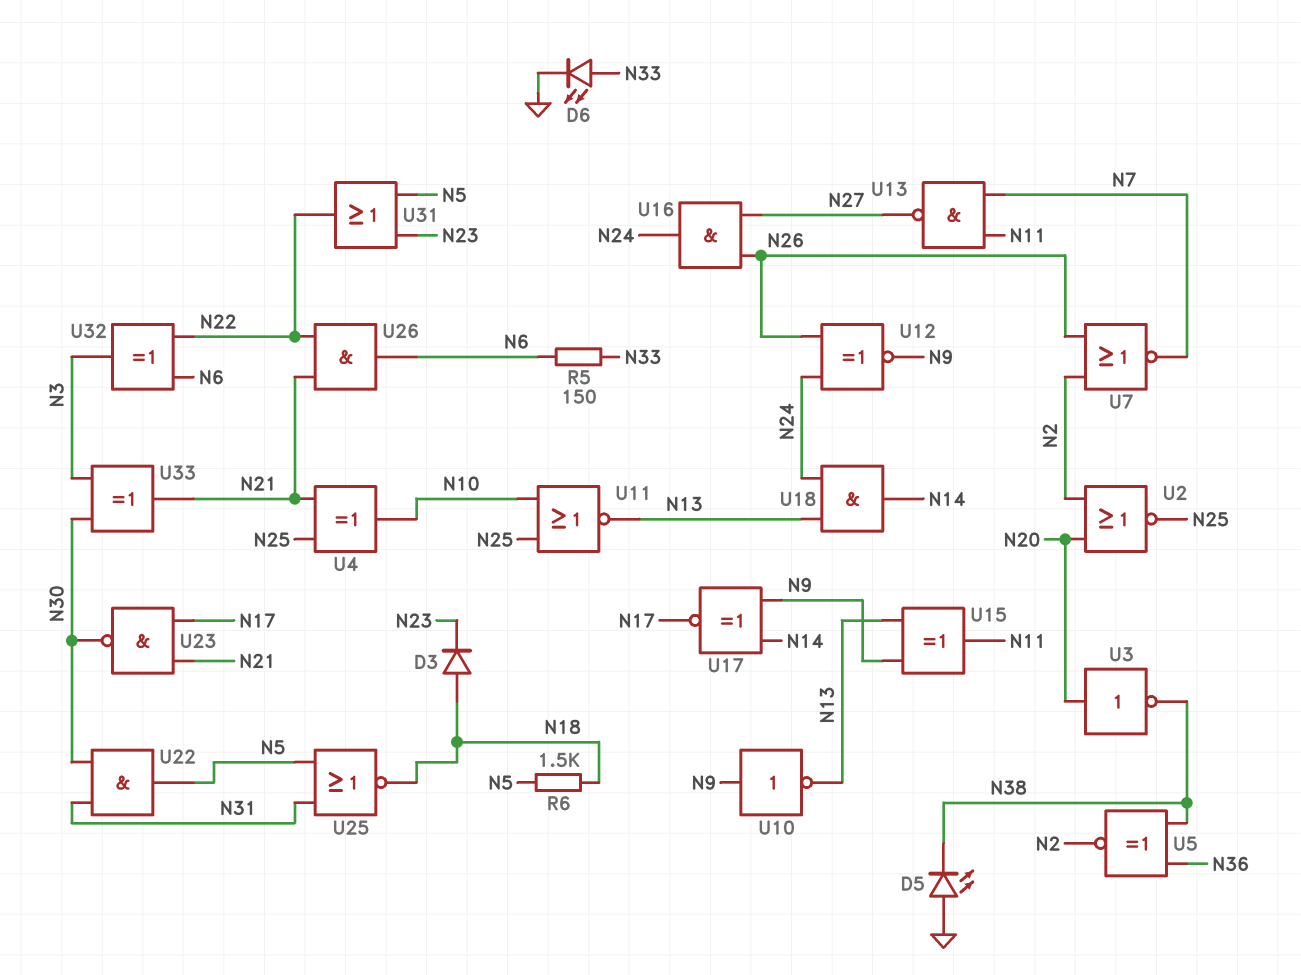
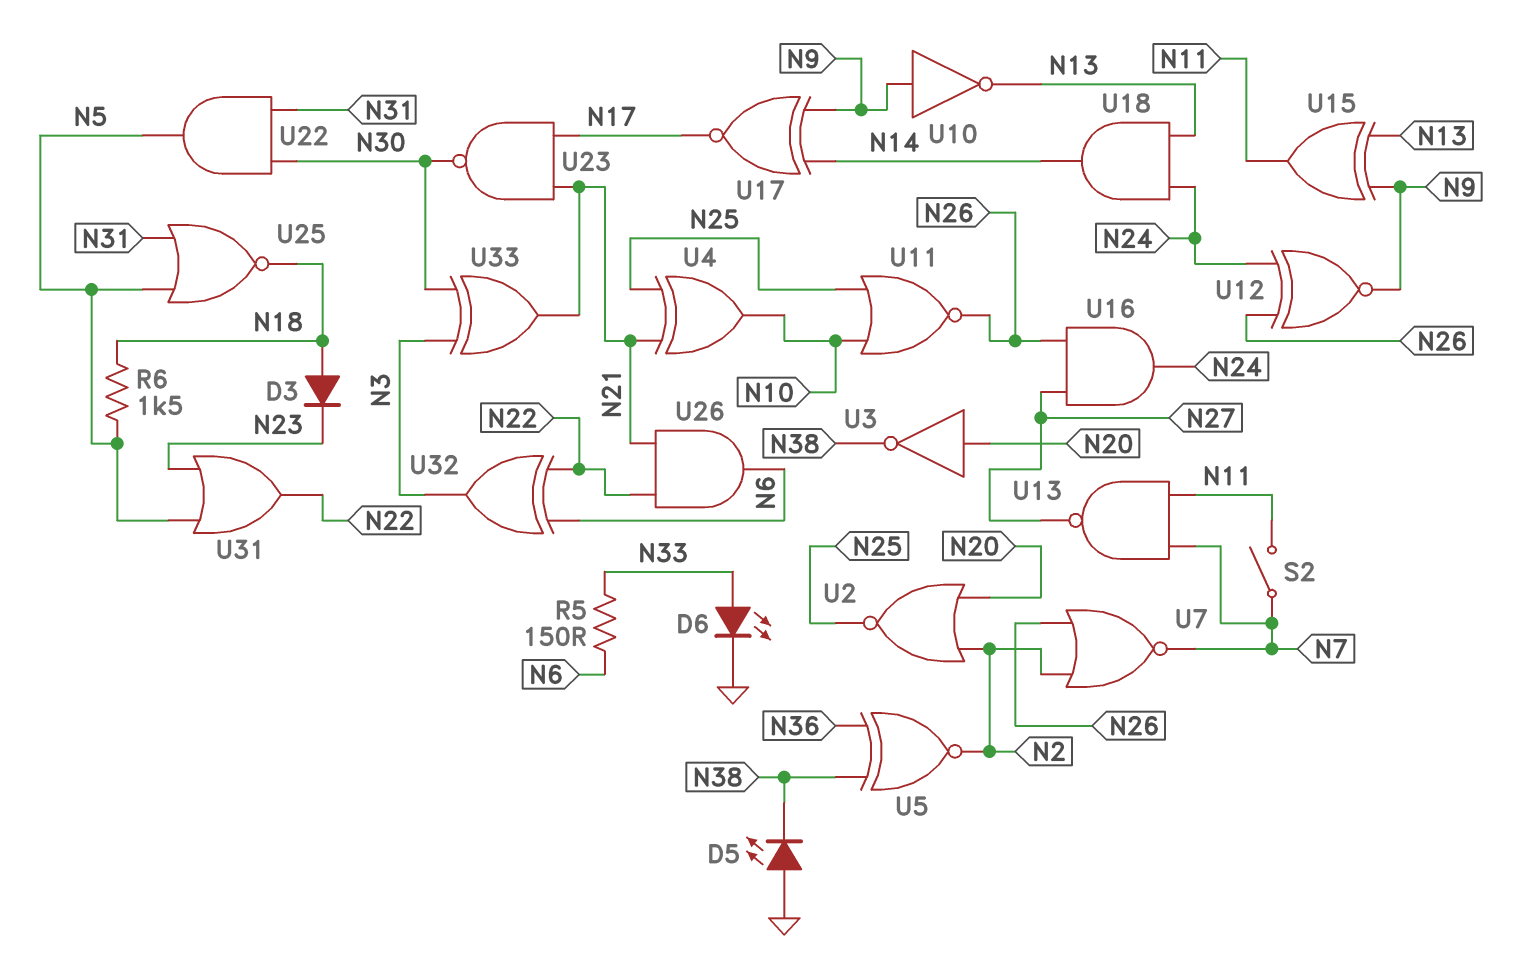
S2: none -> switch (N7, N11)
U11: NOR (in N10, in N25, out N13) -> NOR (in N10, in N25, out N26)

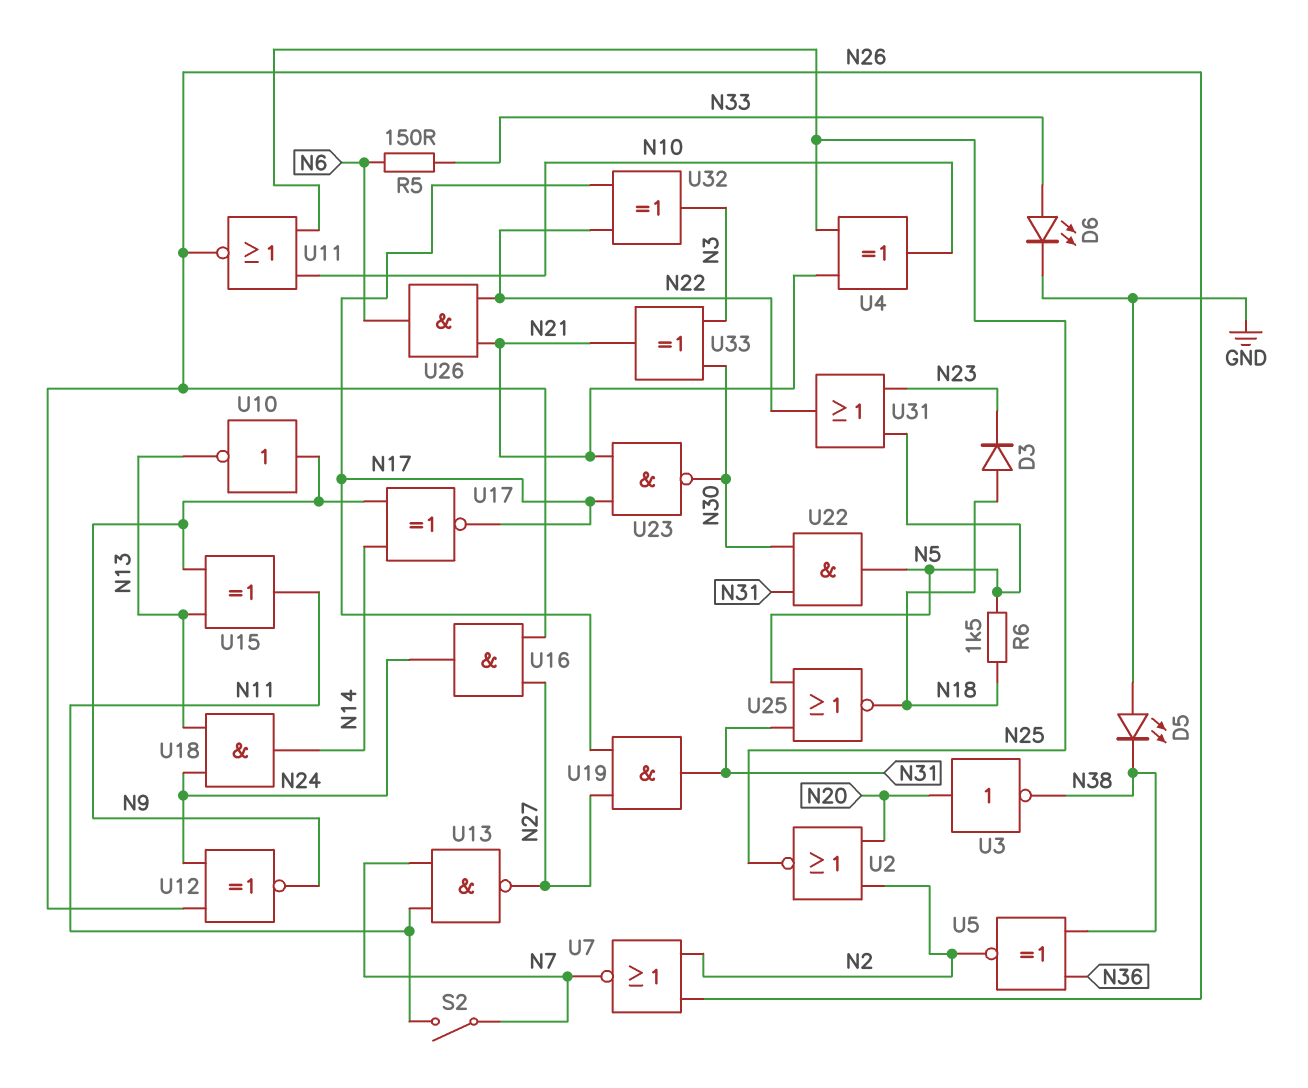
U19: none -> AND (in N17, in N27, out N31)
U32: XOR (in N6, in N22, out N3) -> XOR (in N17, in N22, out N3)

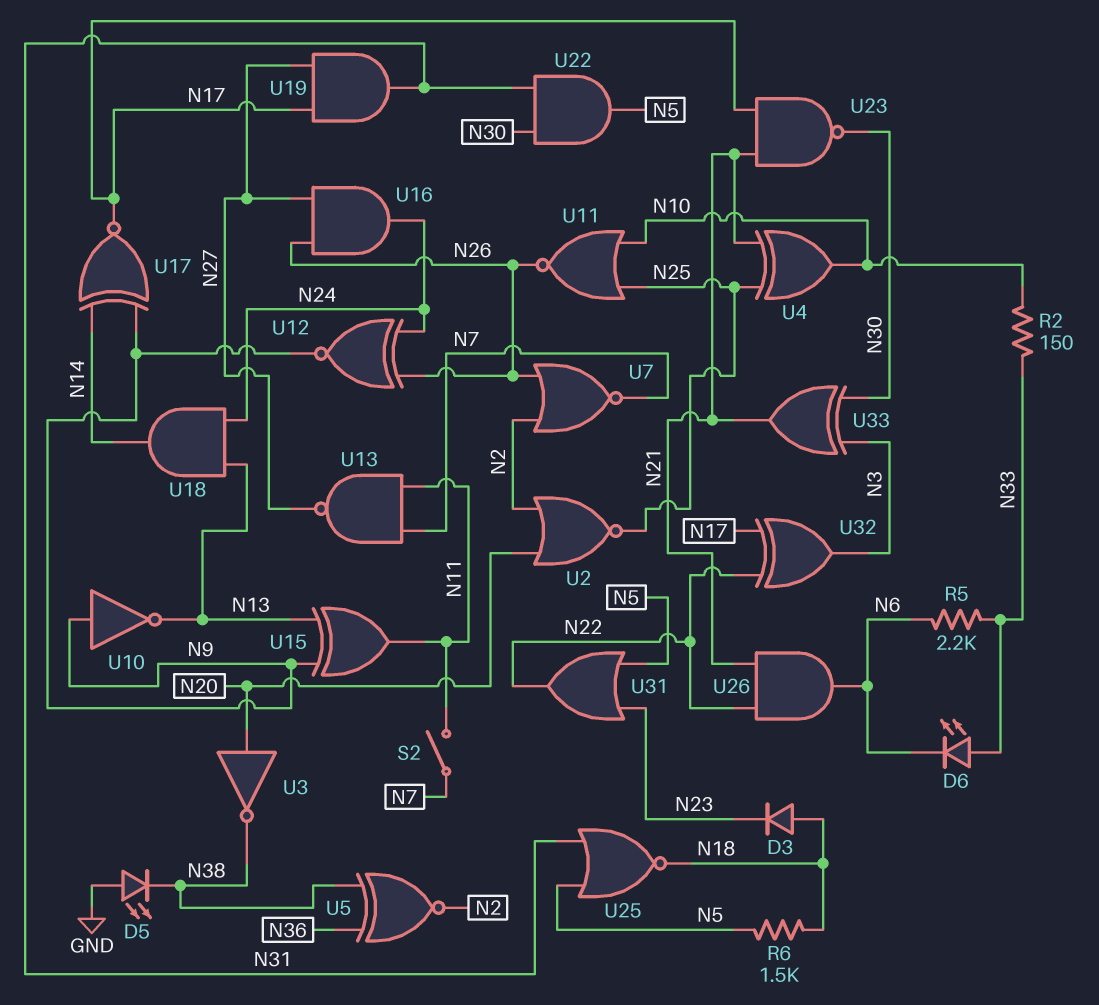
D6: LED (A N33, K GND) -> LED (A N33, K N6)
R2: none -> 150 (N10, N33)
R5: 150 (N6, N33) -> 2.2k (N6, N33)

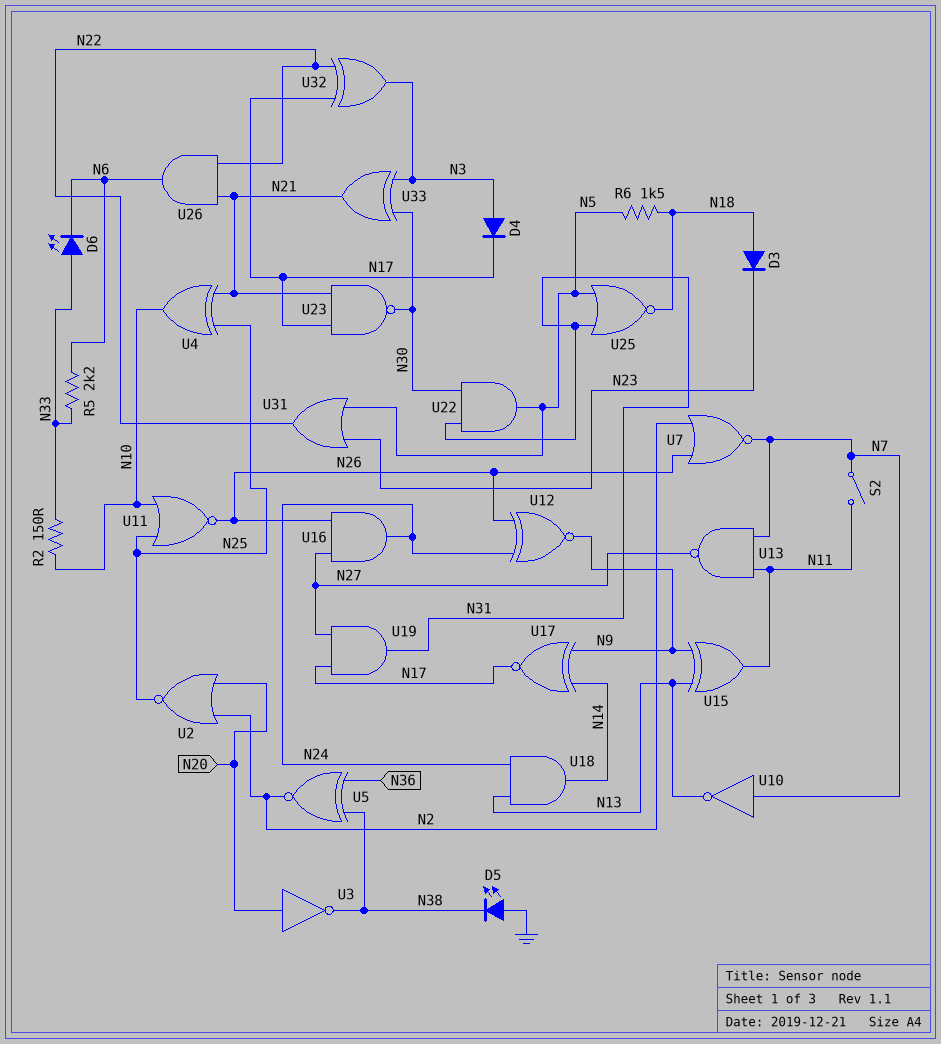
D4: none -> diode (A N3, K N17)
U10: NOT (in N9, out N13) -> NOT (in N7, out N13)

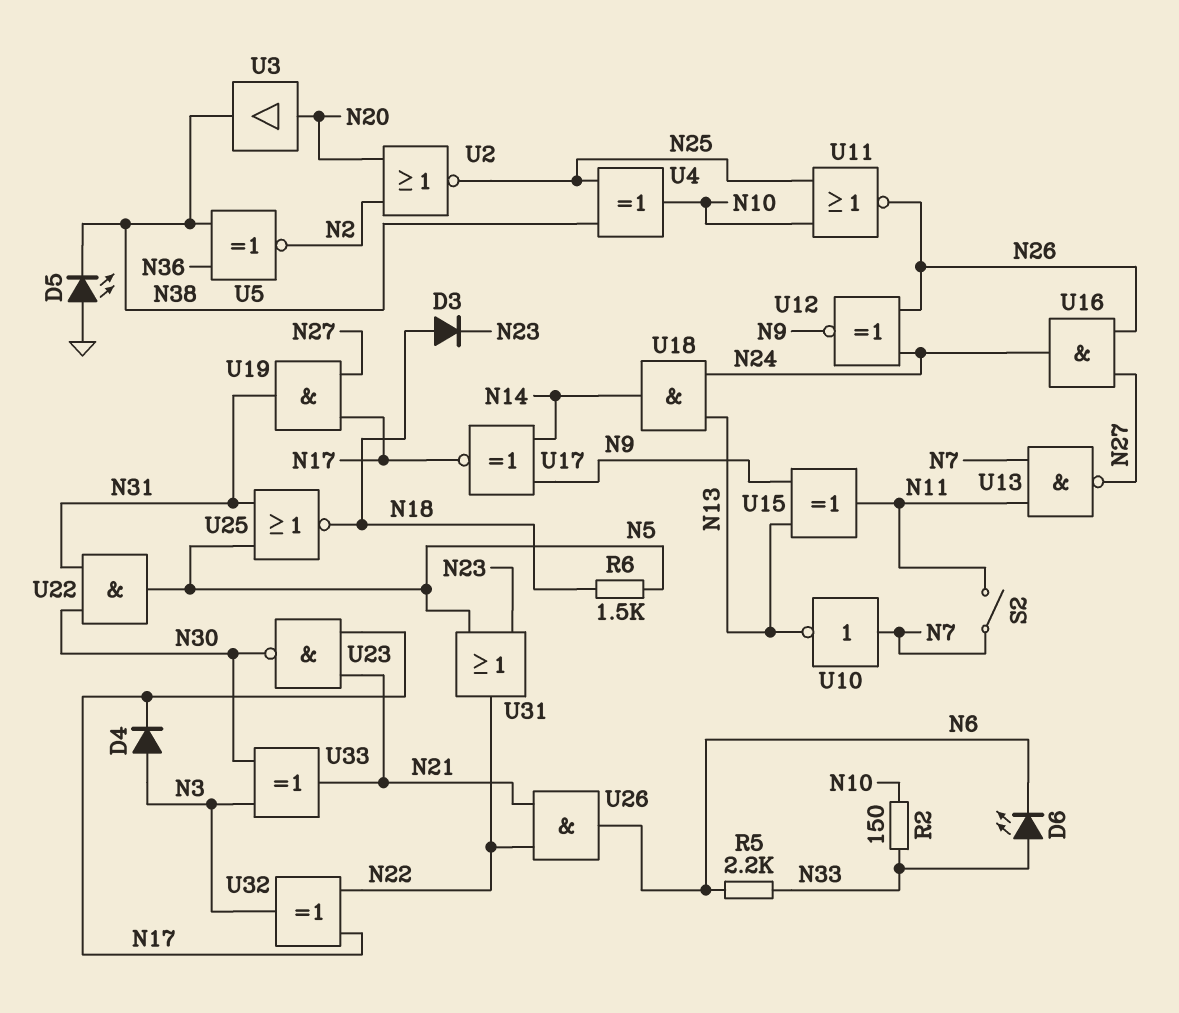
U3: NOT (in N20, out N38) -> buffer (in N20, out N38)
U4: XOR (in N21, in N25, out N10) -> XOR (in N25, in N38, out N10)
U7: NOR (in N2, in N26, out N7) -> none

